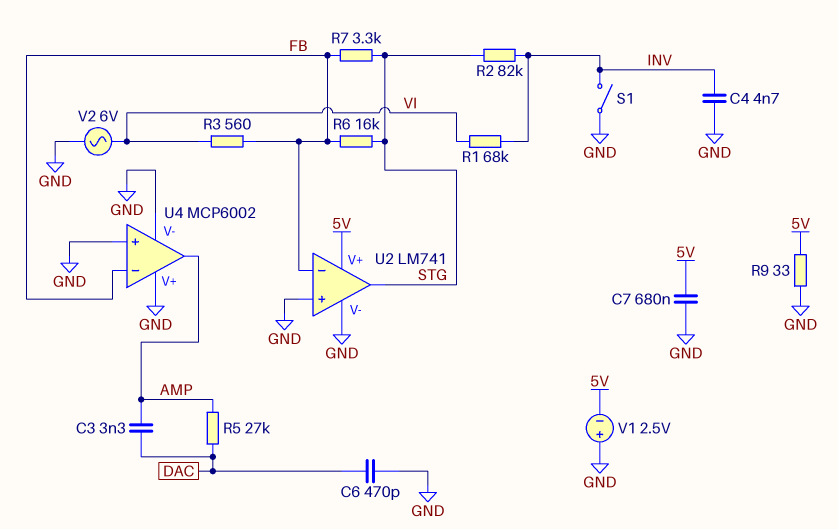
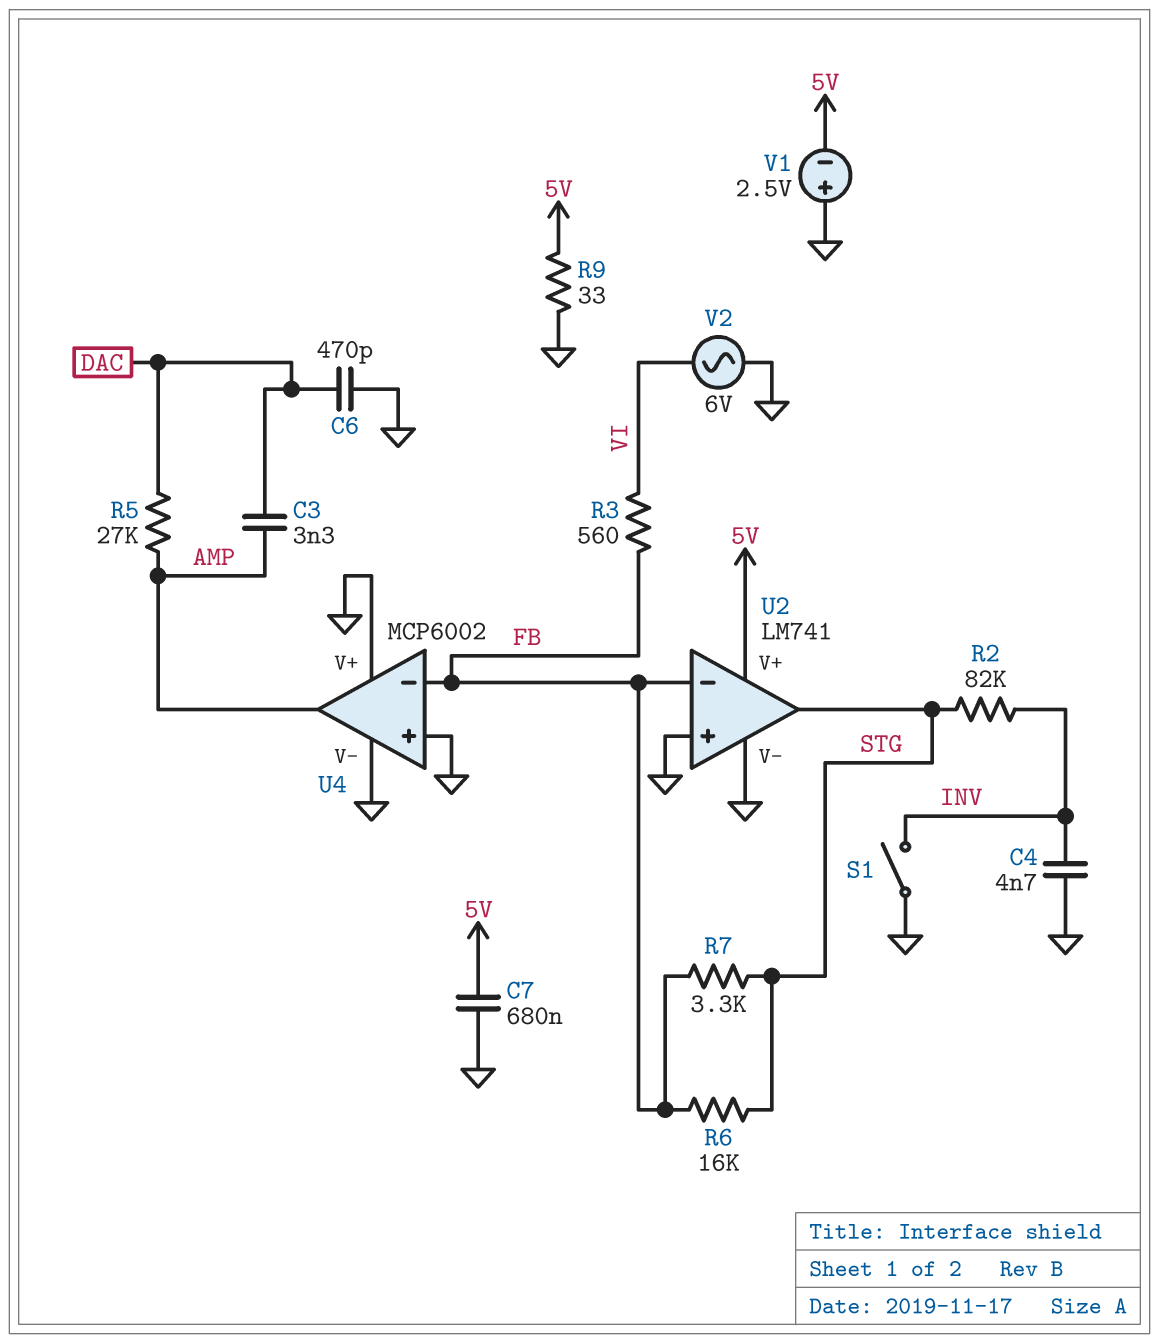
R1: 68k (INV, VI) -> none

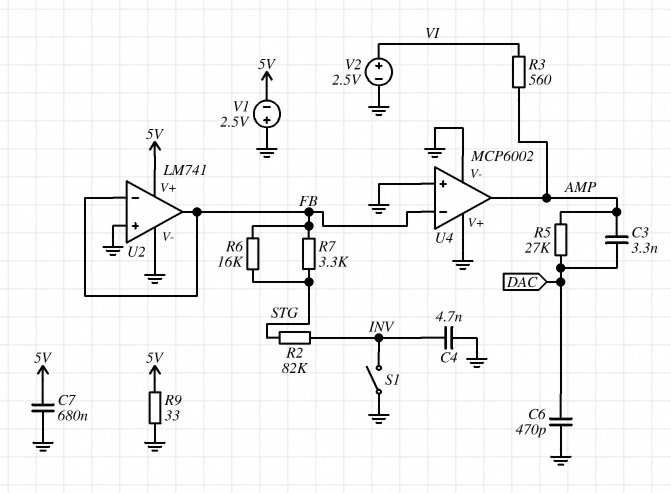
R3: 560 (FB, VI) -> 560 (AMP, VI)
U2 pin out: STG -> FB
V2: AC 6V (GND, VI) -> 2.5V (plus VI, minus GND)

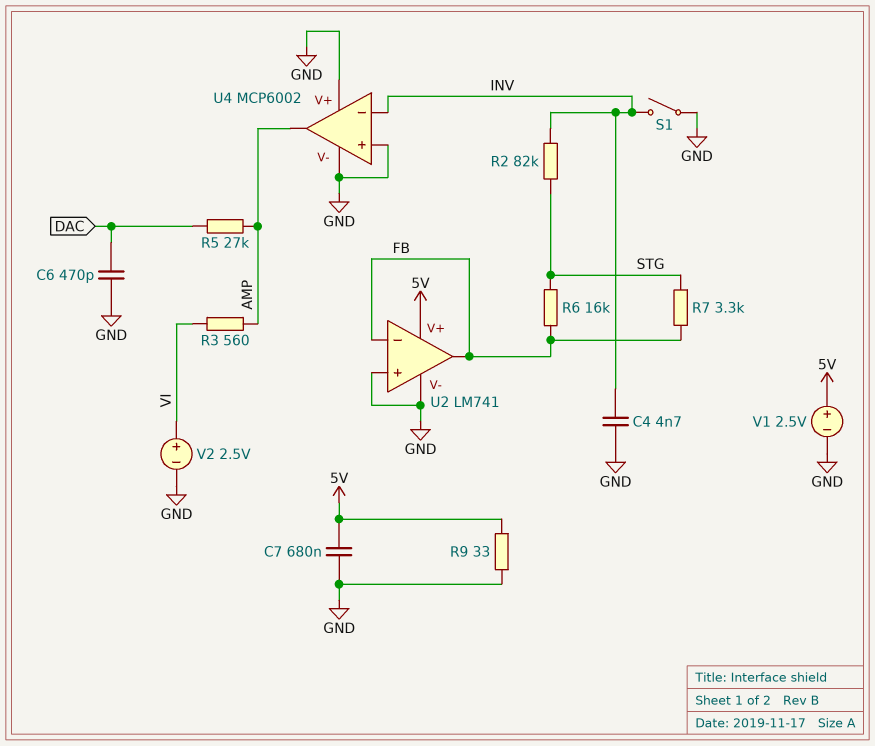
C3: 3.3nF (AMP, DAC) -> none
U4 pin in-: FB -> INV
V1: 2.5V (plus GND, minus 5V) -> 2.5V (plus 5V, minus GND)

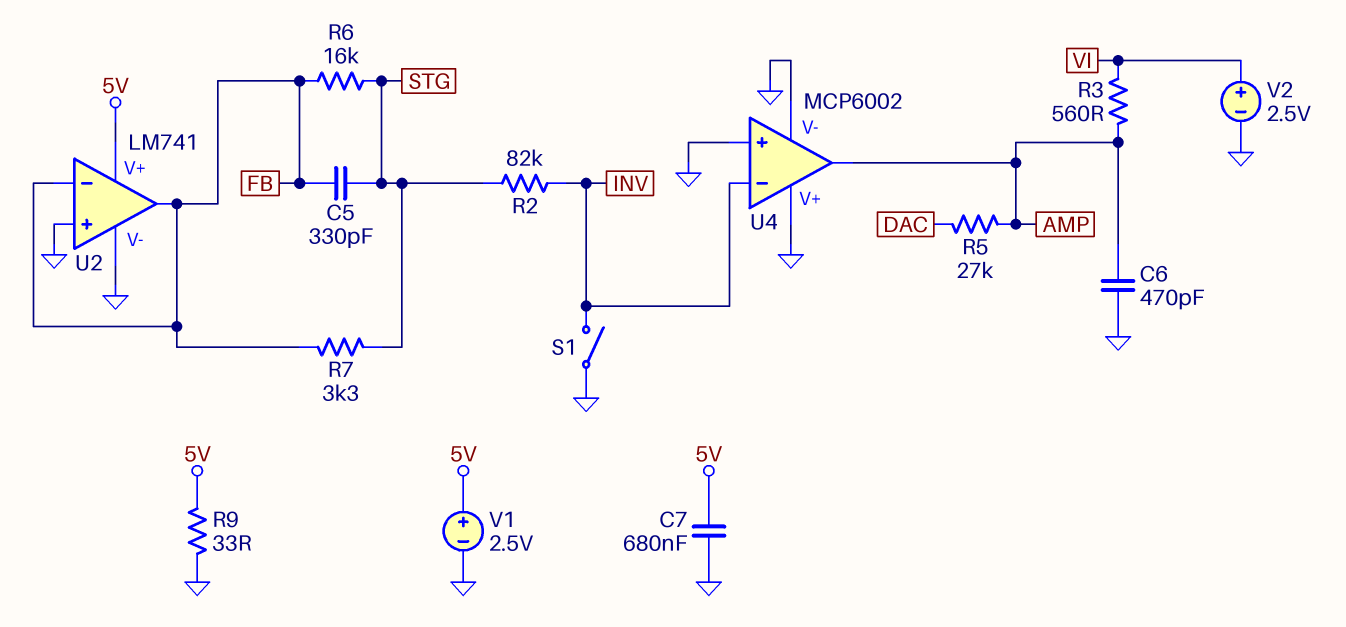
C4: 4.7nF (GND, INV) -> none
C5: none -> 330pF (FB, STG)
C6: 470pF (DAC, GND) -> 470pF (AMP, GND)

